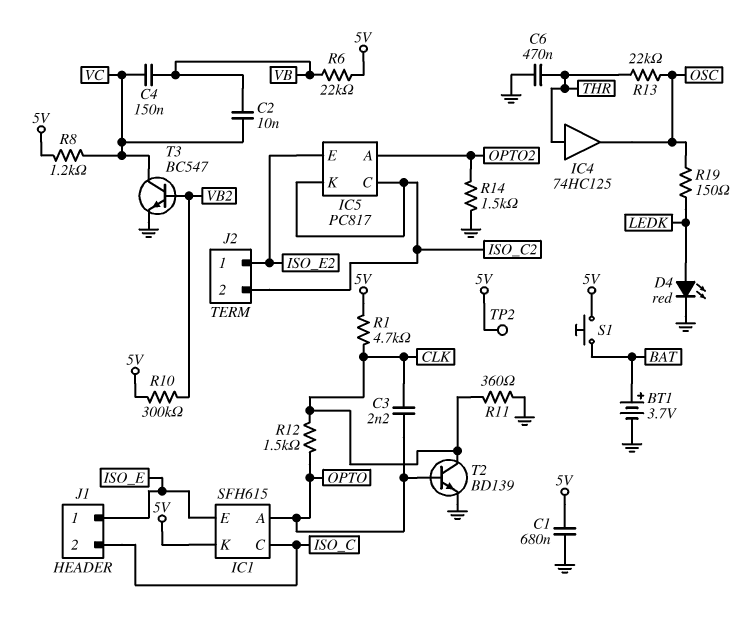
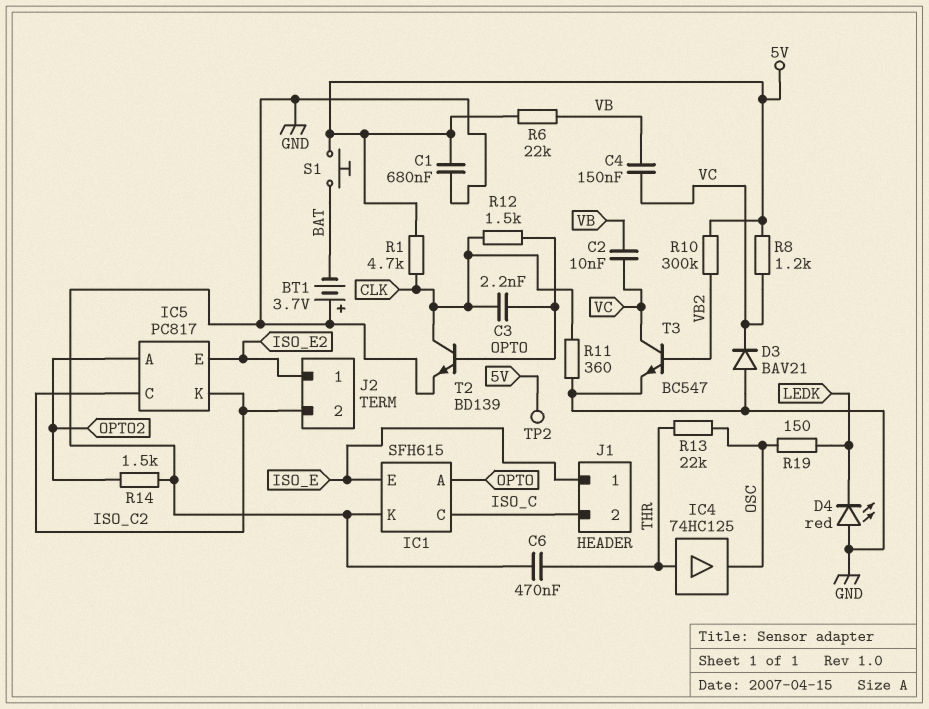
BT1: 3.7V (plus BAT, minus GND) -> 3.7V (plus GND, minus BAT)
D3: none -> diode BAV21 (A GND, K VC)
D4: LED red (A LEDK, K GND) -> LED red (A GND, K LEDK)
IC1 pin K: 5V -> GND

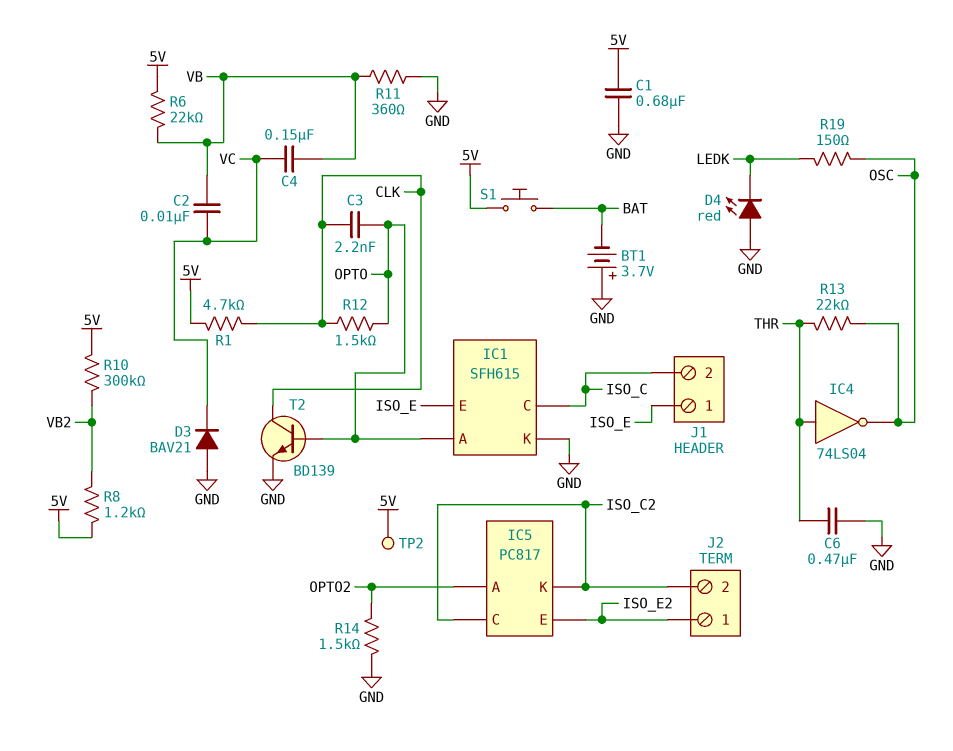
IC4: buffer 74HC125 (in THR, out OSC) -> NOT 74LS04 (in THR, out OSC)
R8: 1.2k (5V, VC) -> 1.2k (5V, VB2)
R11: 360 (CLK, GND) -> 360 (GND, VB)
T3: NPN BC547 (B VB2, C VC, E GND) -> none

